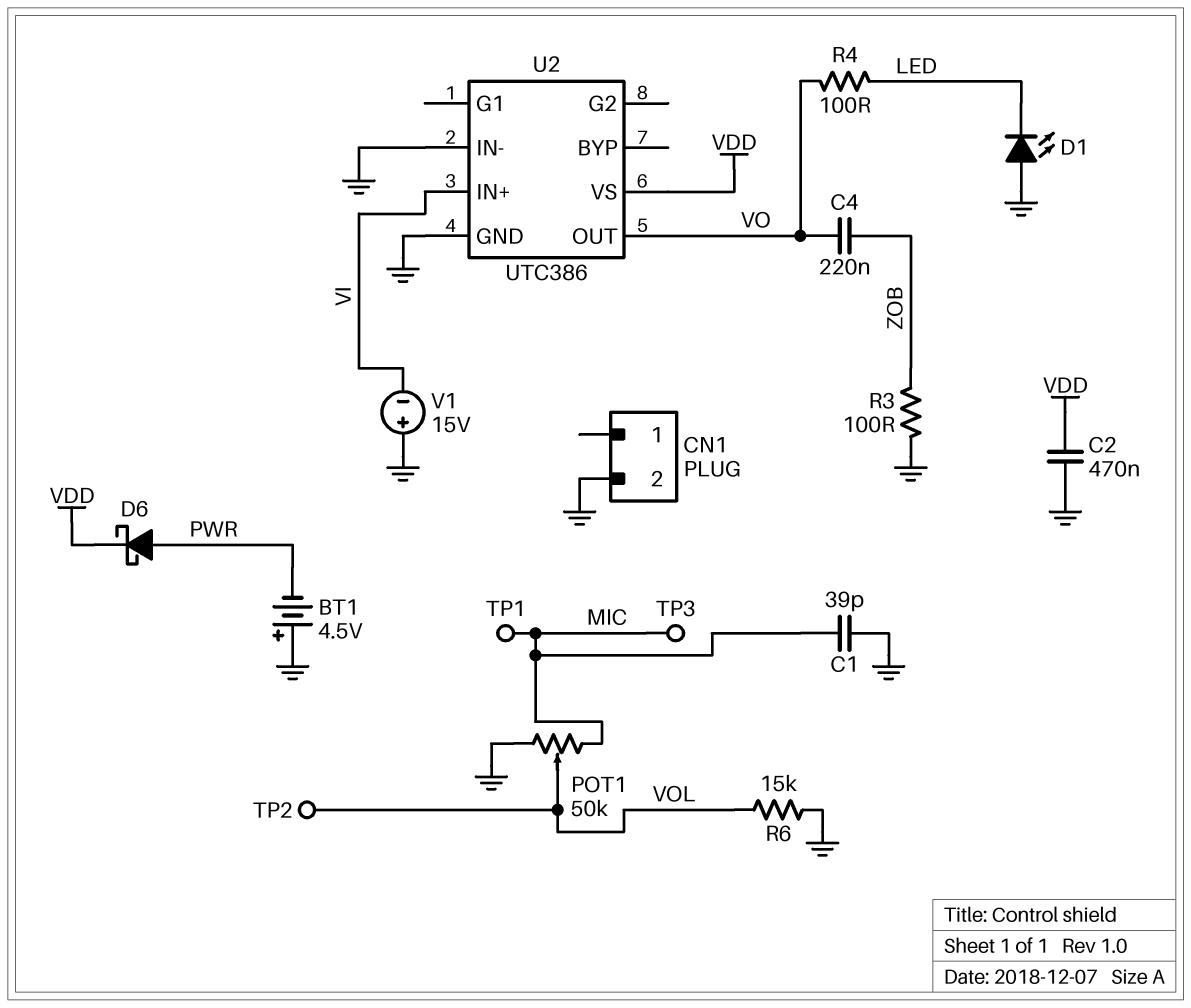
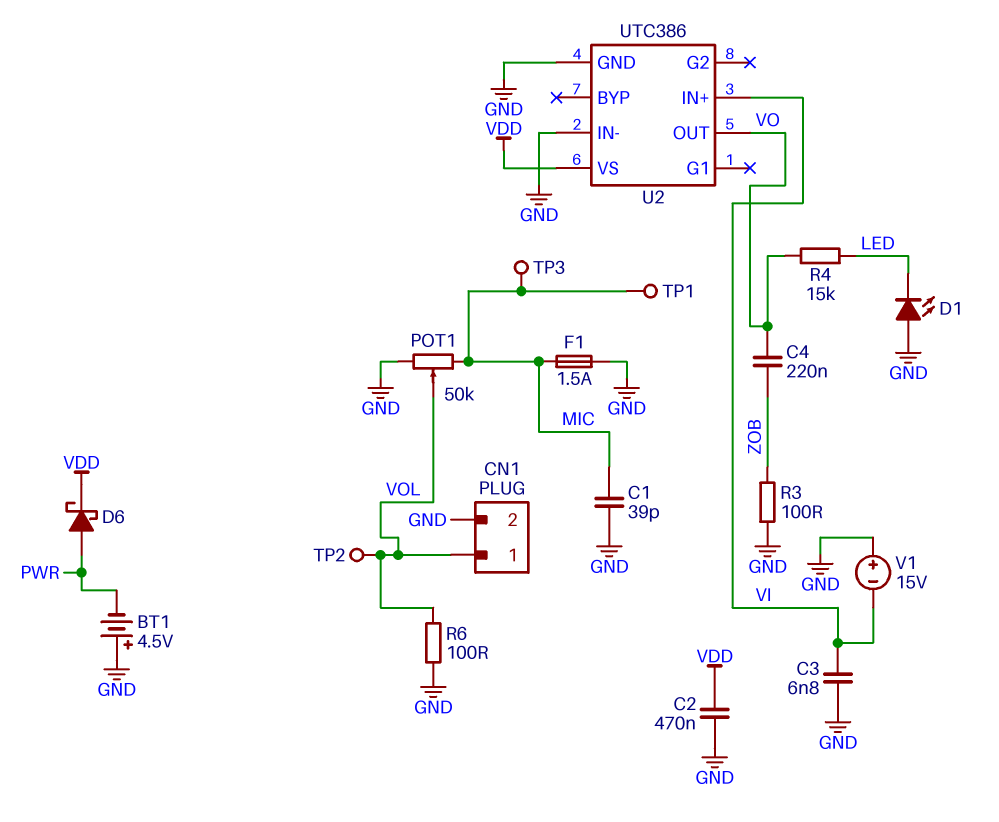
C3: none -> 6.8nF (GND, VI)
CN1 pin 1: none -> VOL
F1: none -> 1.5A (GND, MIC)
R4: 100 (LED, VO) -> 15k (LED, VO)
R6: 15k (GND, VOL) -> 100 (GND, VOL)

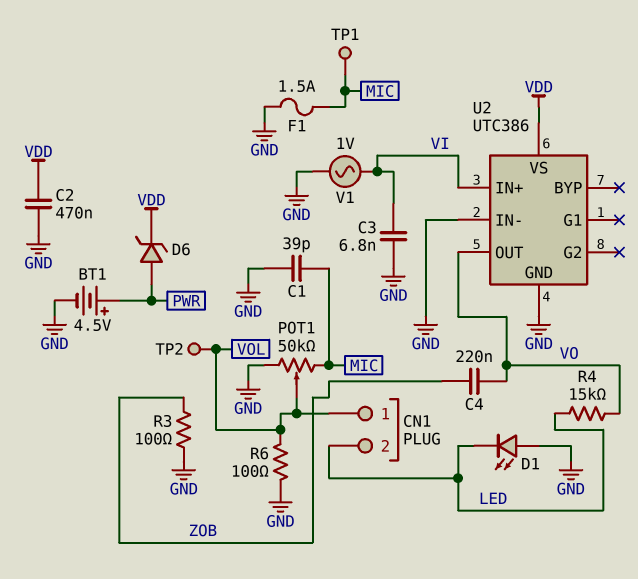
BT1: 4.5V (plus GND, minus PWR) -> 4.5V (plus PWR, minus GND)
CN1 pin 2: GND -> LED
D6: schottky (A PWR, K VDD) -> zener (A PWR, K VDD)
TP3: test point (MIC) -> none
V1: 15V (plus GND, minus VI) -> AC 1V (GND, VI)

